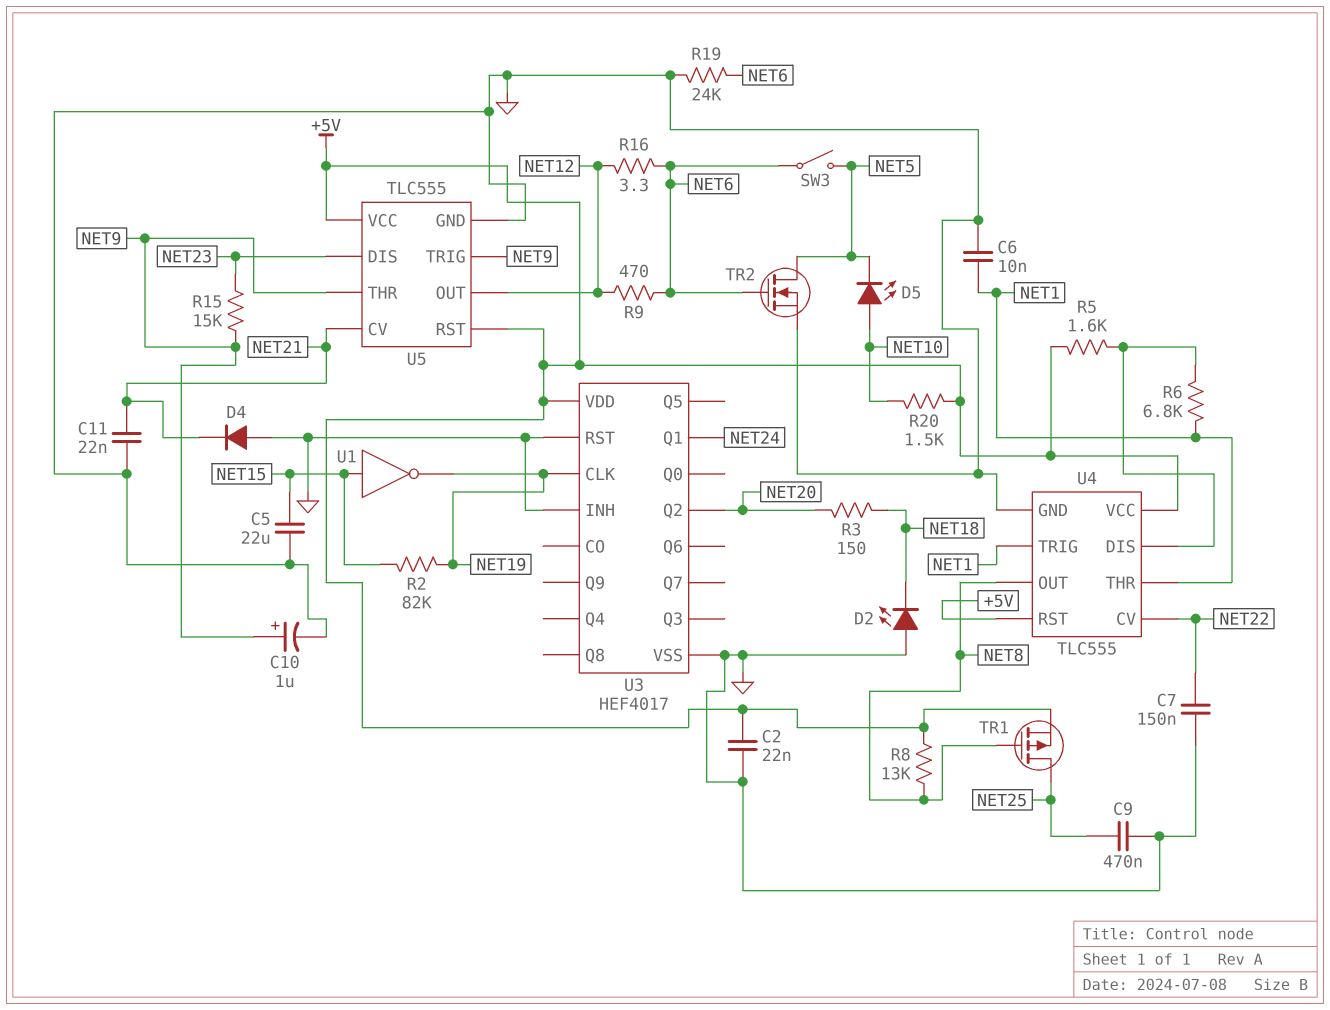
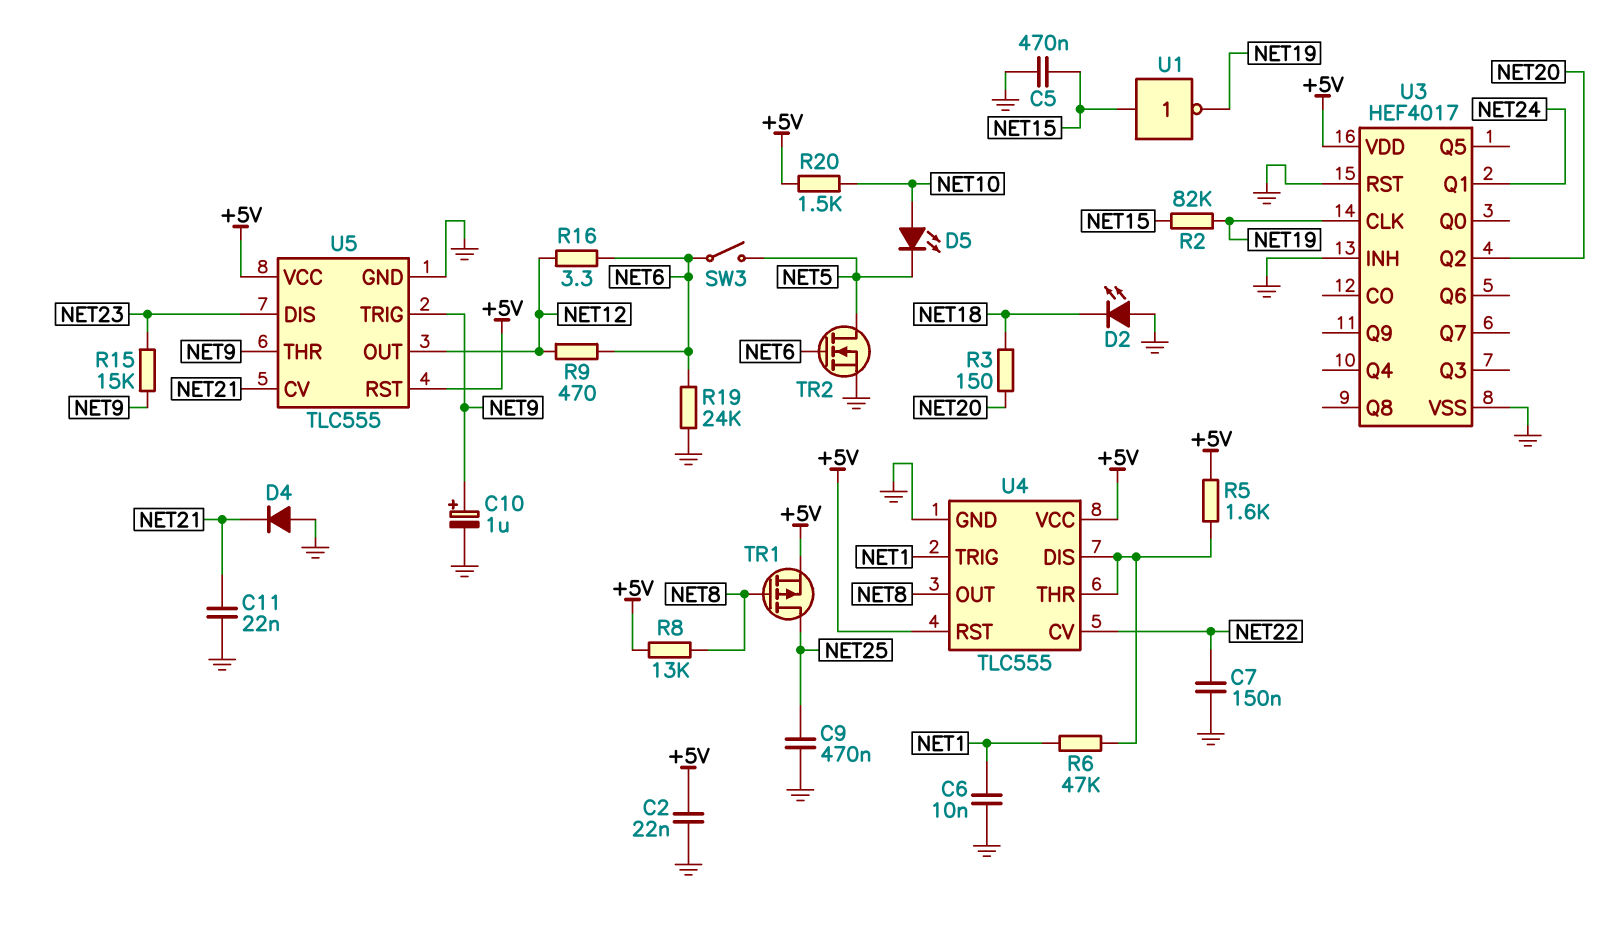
C5: 22uF (GND, NET15) -> 470nF (GND, NET15)
R6: 6.8k (NET1, U4/DIS) -> 47k (NET1, U4/DIS)
U4 pin THR: NET1 -> U4/DIS

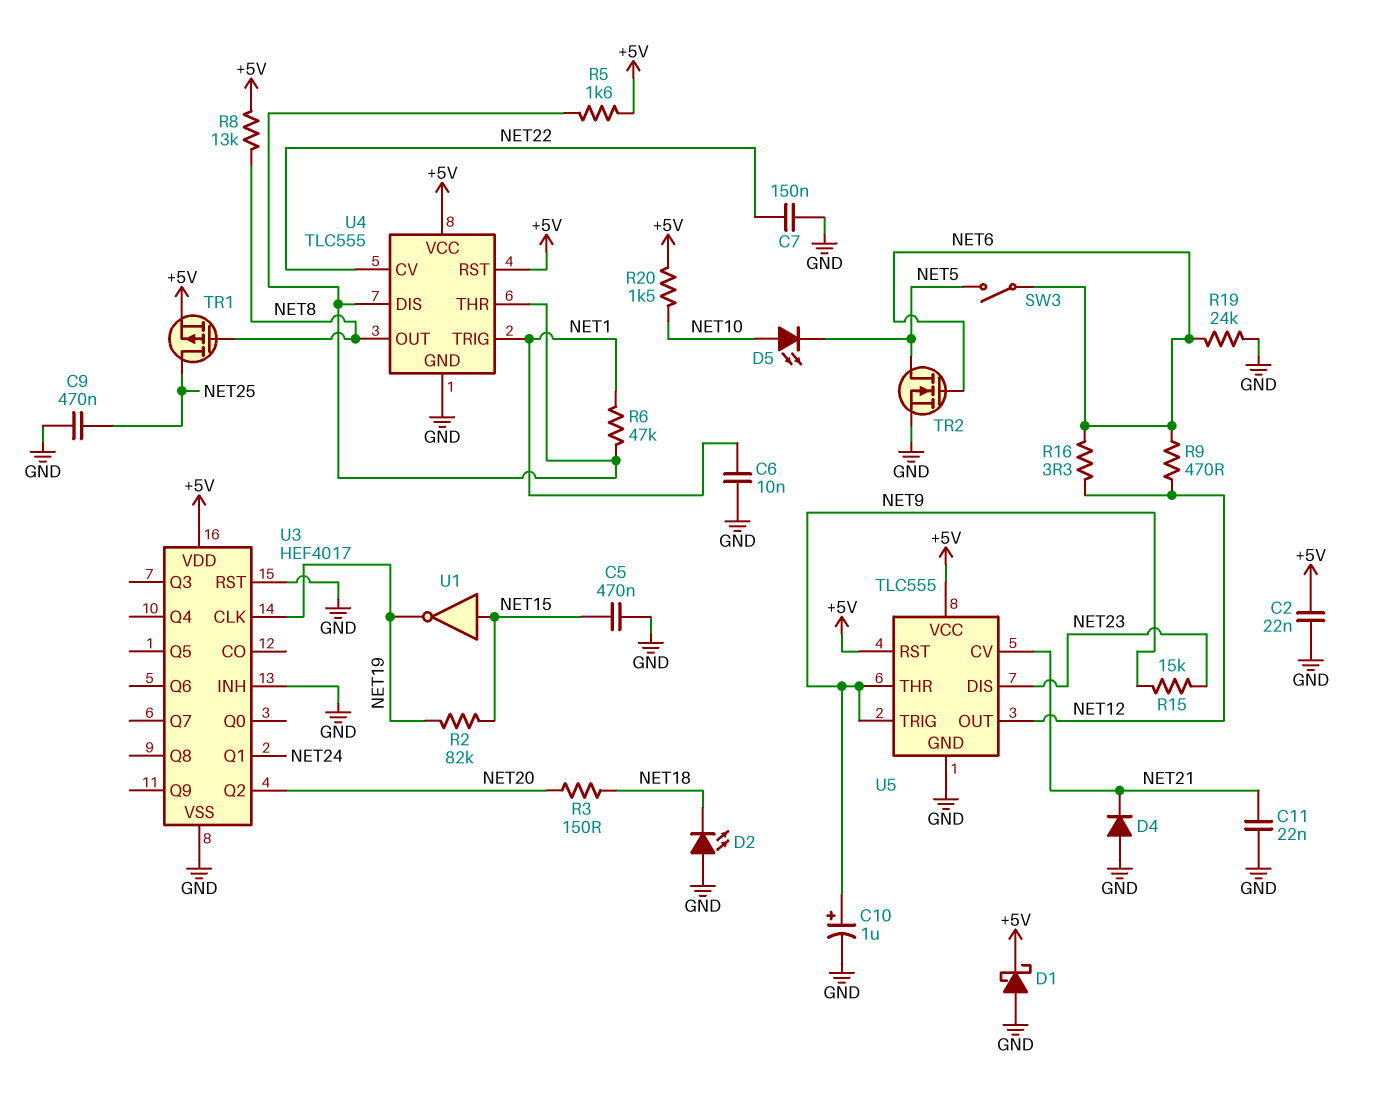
D1: none -> schottky (A GND, K +5V)

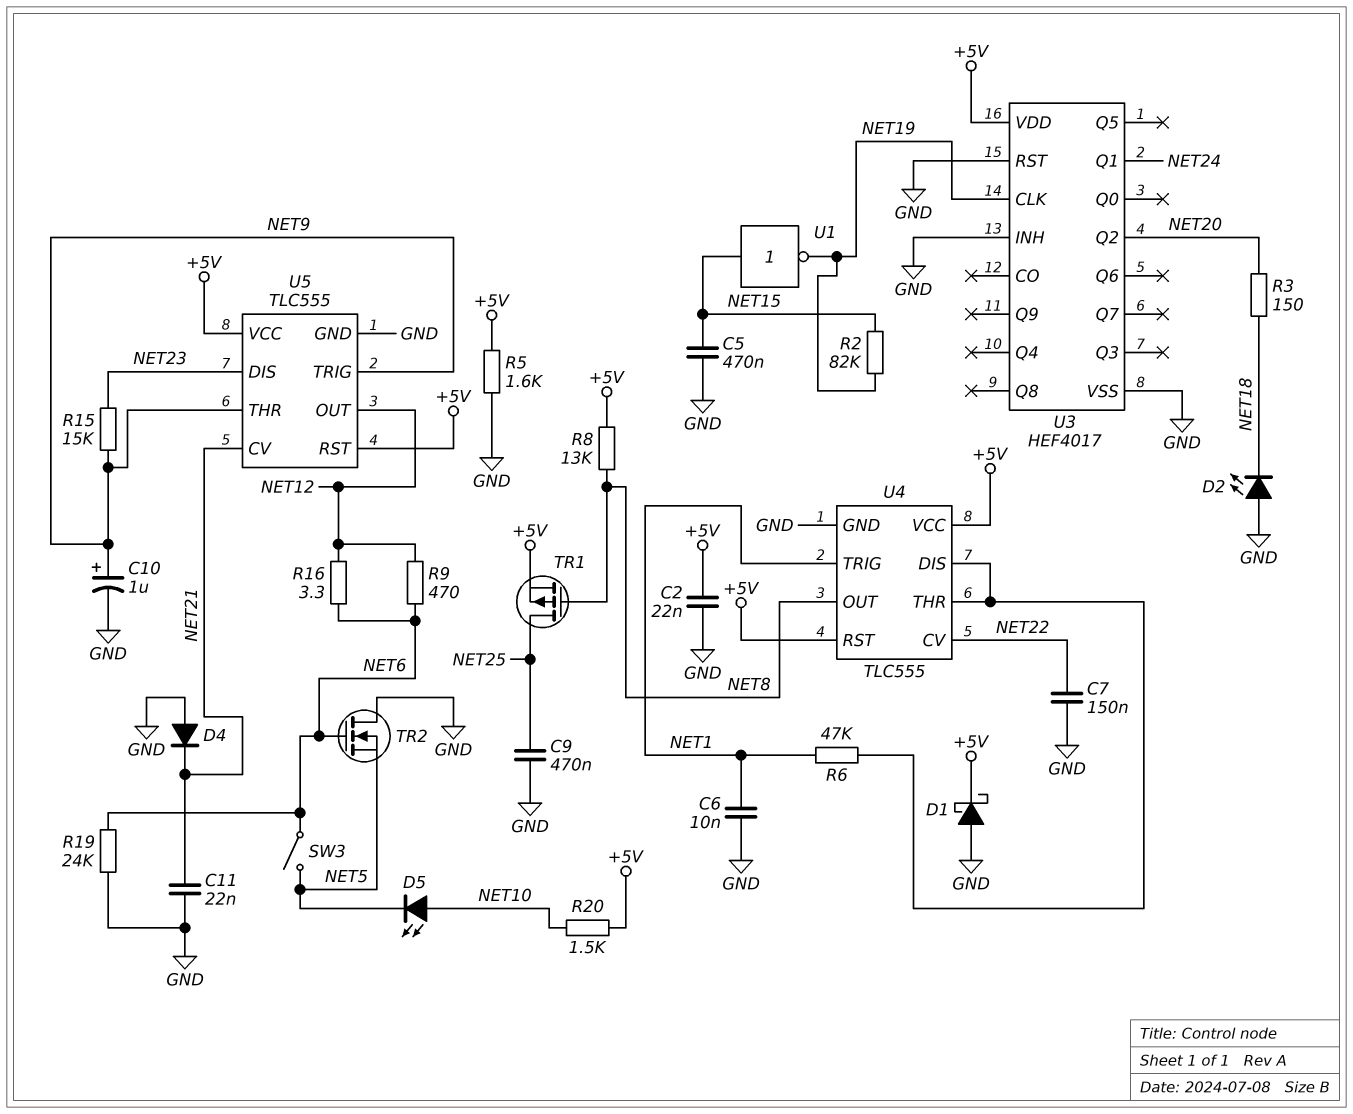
R5: 1.6k (+5V, U4/DIS) -> 1.6k (+5V, GND)
TR2: NMOS (G NET6, D NET5, S GND) -> NMOS (G NET6, D GND, S NET5)

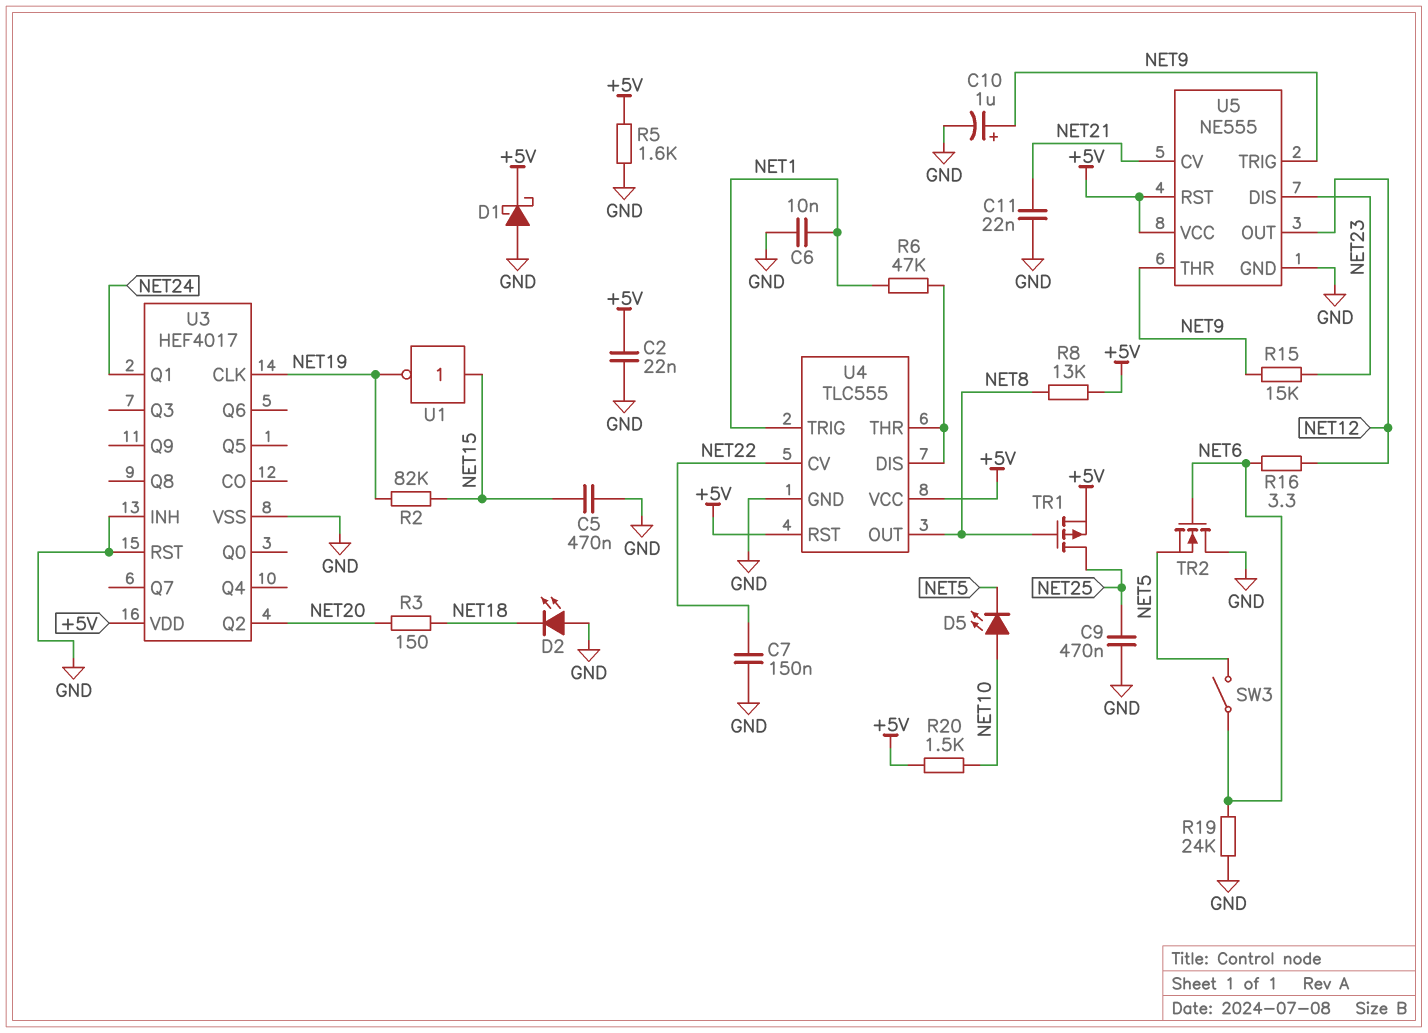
D4: diode (A GND, K NET21) -> none
R9: 470 (NET6, NET12) -> none
U5: TLC555 -> NE555

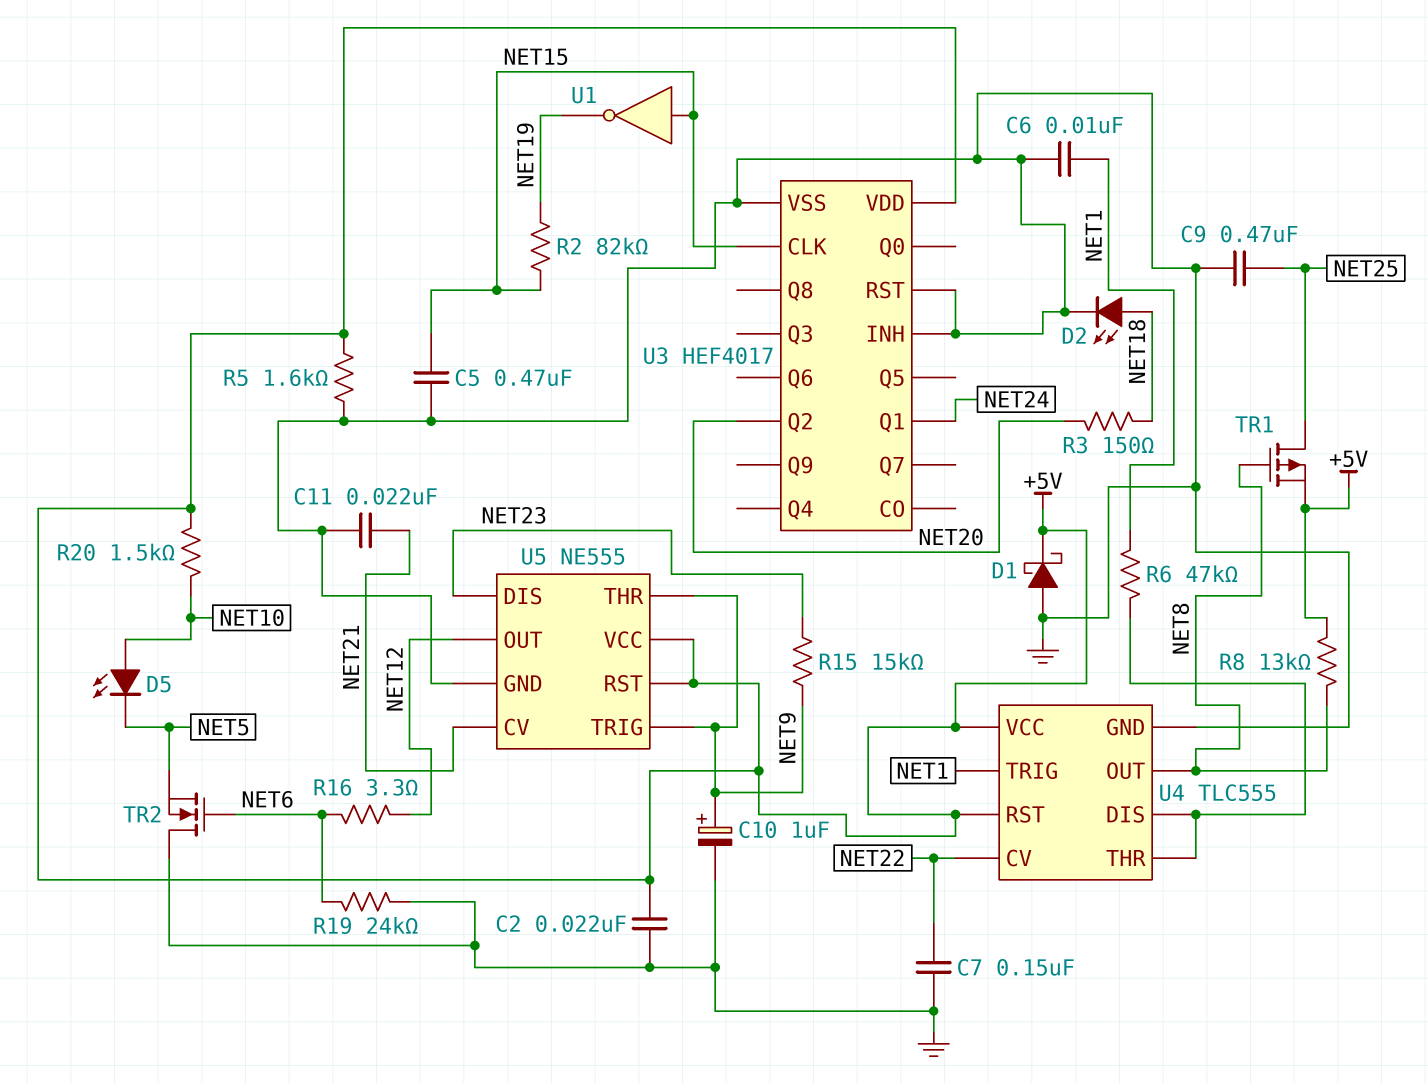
D2: LED (A GND, K NET18) -> LED (A NET18, K GND)
SW3: switch (NET5, NET6) -> none
U3 pin CLK: NET19 -> NET15

